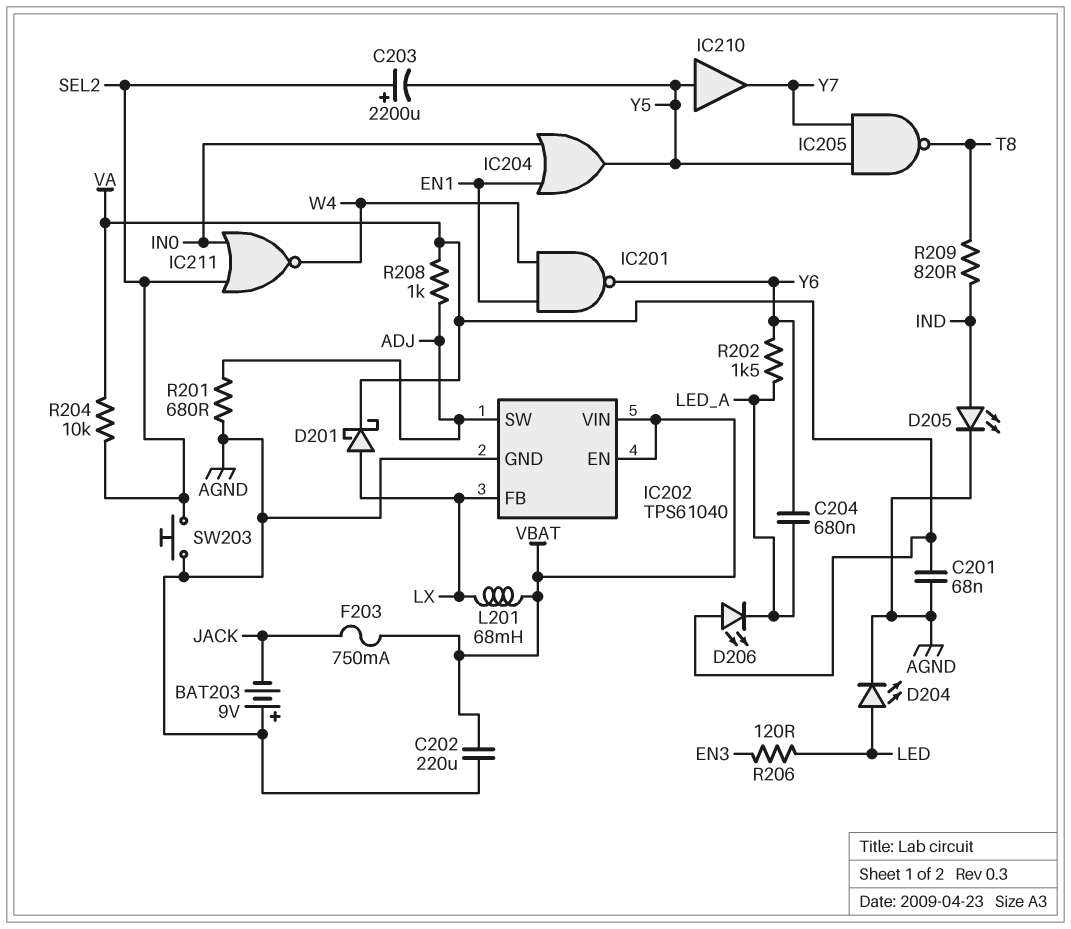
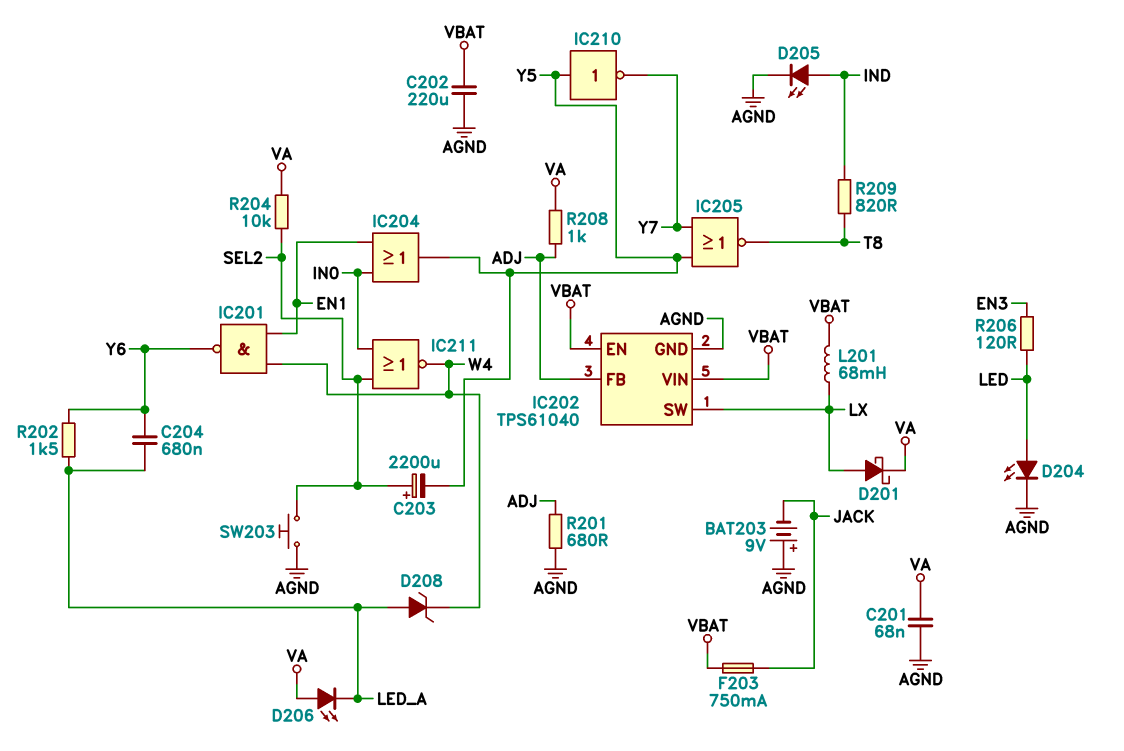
D208: none -> zener (A LED_A, K W4)
IC202 pin FB: LX -> ADJ
IC202 pin SW: ADJ -> LX
IC205: NAND (in Y5, in Y7, out T8) -> NOR (in Y5, in Y7, out T8)
IC210: buffer (in Y5, out Y7) -> NOT (in Y5, out Y7)

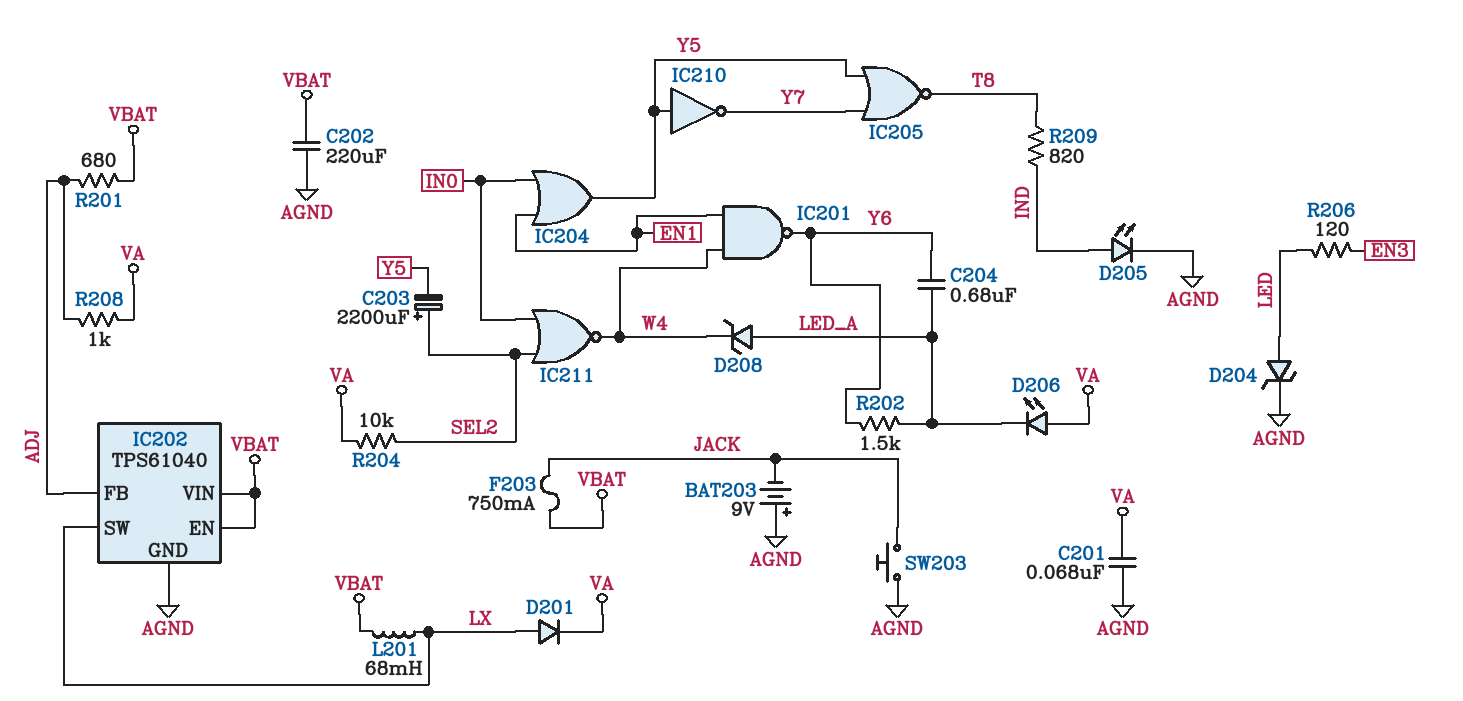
D201: schottky (A LX, K VA) -> diode (A LX, K VA)
D204: LED (A LED, K AGND) -> zener (A LED, K AGND)
R201: 680 (ADJ, AGND) -> 680 (ADJ, VBAT)
SW203: button (AGND, SEL2) -> button (AGND, JACK)

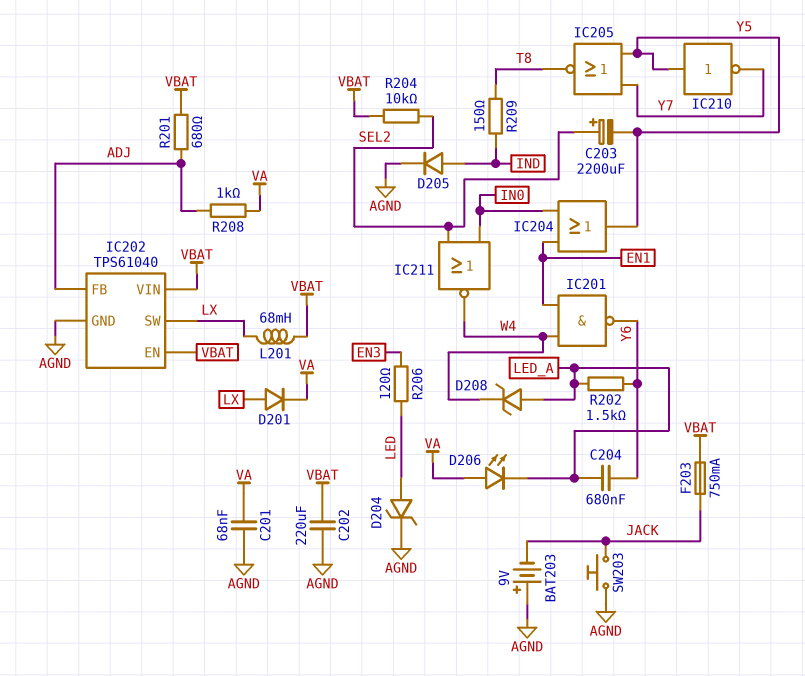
D205: LED (A IND, K AGND) -> diode (A IND, K AGND)
R204: 10k (SEL2, VA) -> 10k (SEL2, VBAT)
R209: 820 (IND, T8) -> 150 (IND, T8)

